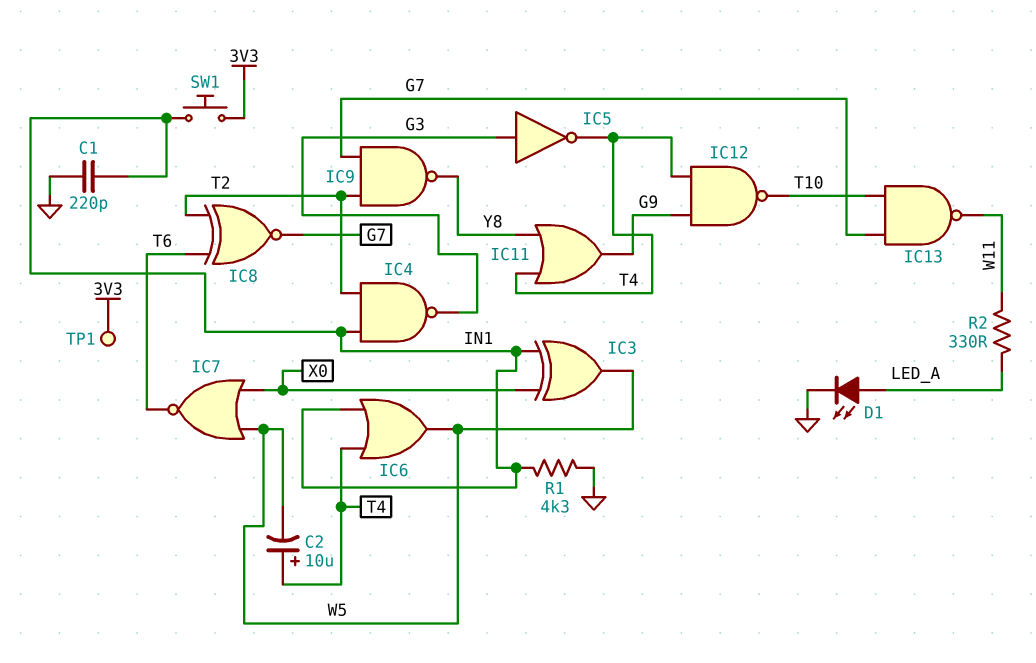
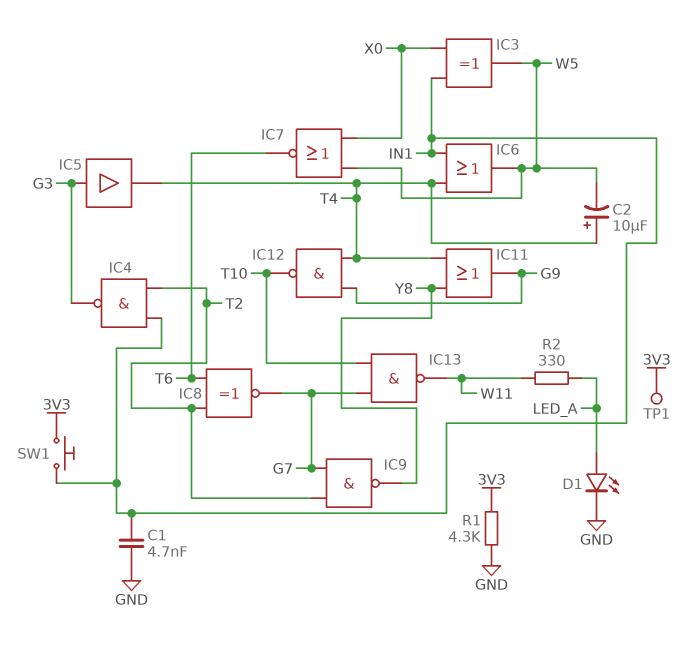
C1: 220pF (GND, IN1) -> 4.7nF (GND, IN1)
IC5: NOT (in G3, out T4) -> buffer (in G3, out T4)
R1: 4.3k (GND, IN1) -> 4.3k (3V3, GND)

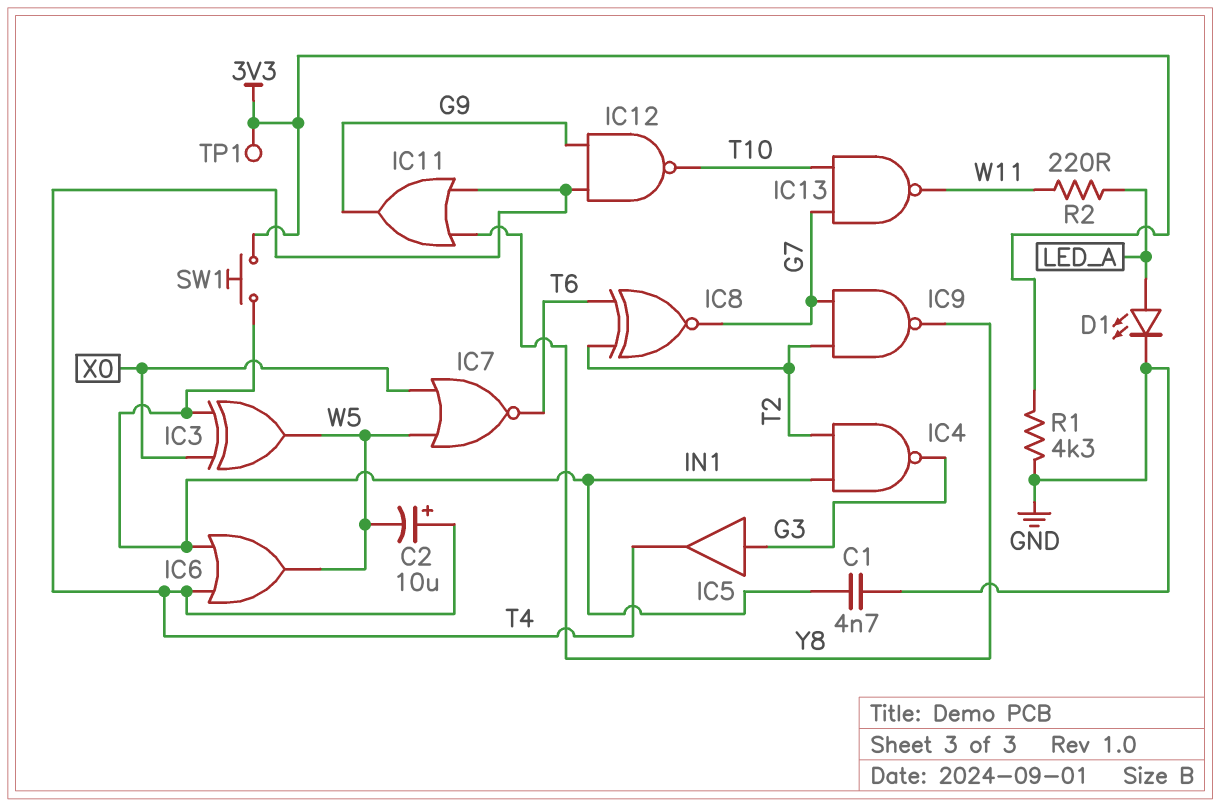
R2: 330 (LED_A, W11) -> 220 (LED_A, W11)

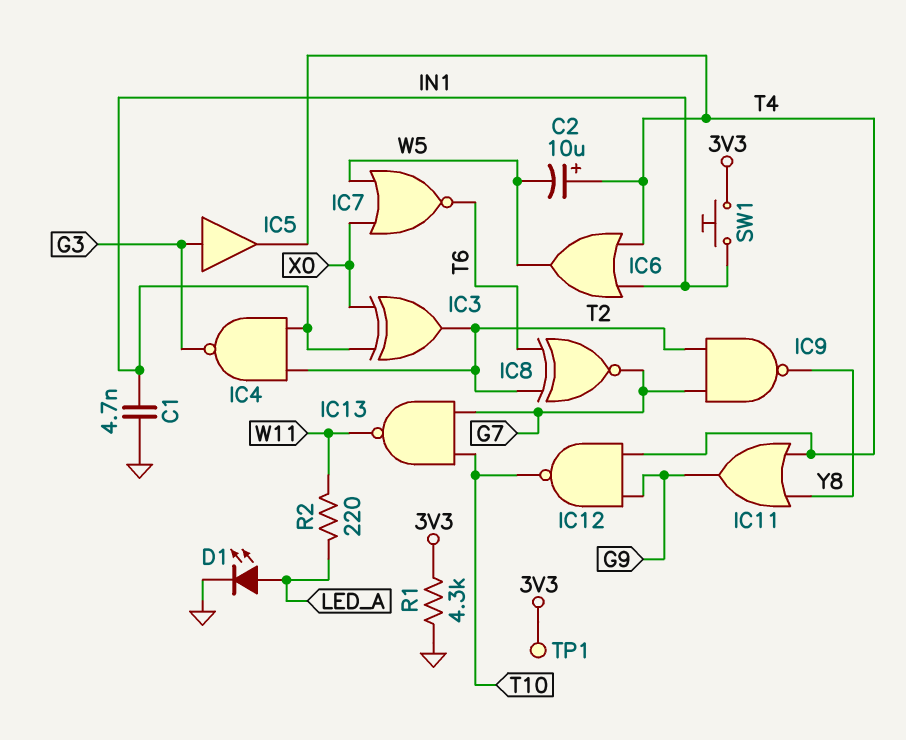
IC3: XOR (in IN1, in X0, out W5) -> XOR (in IN1, in X0, out T2)

